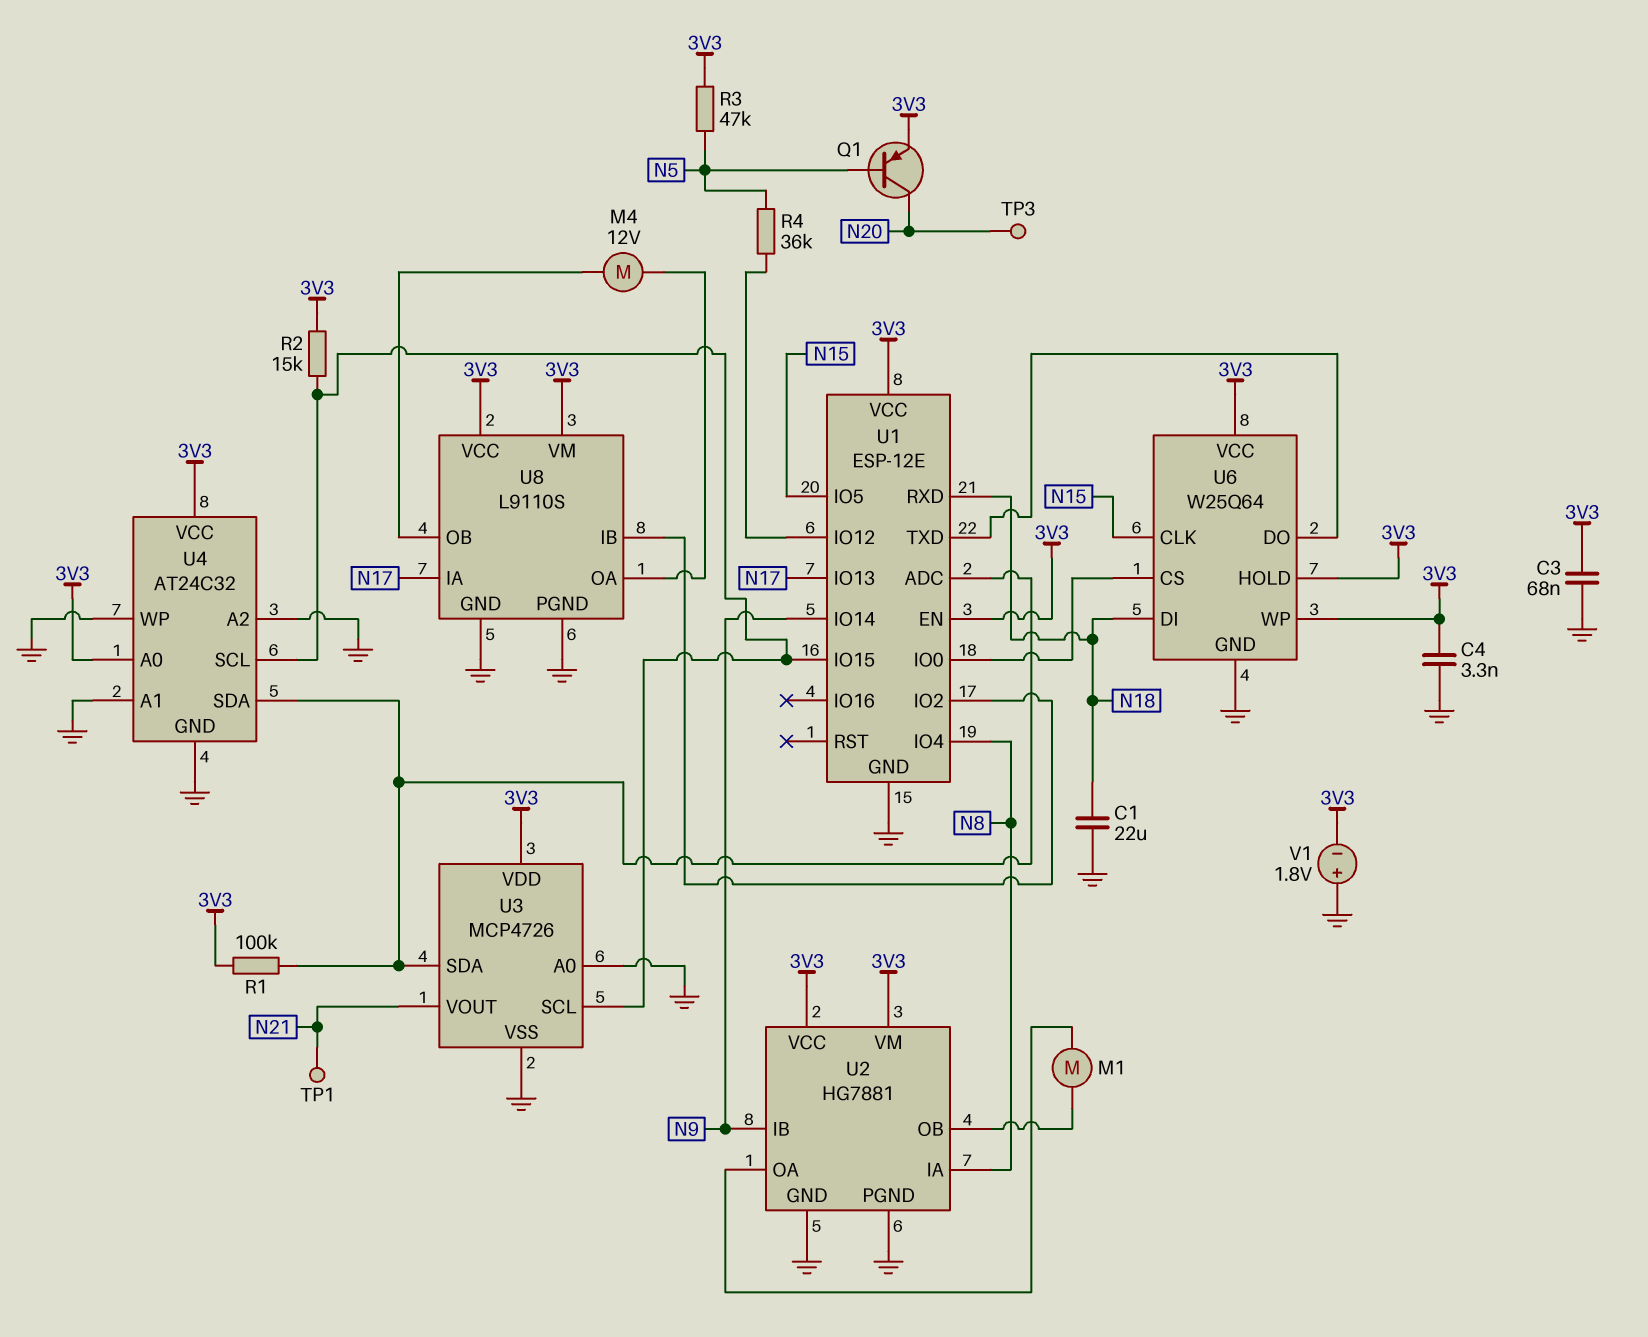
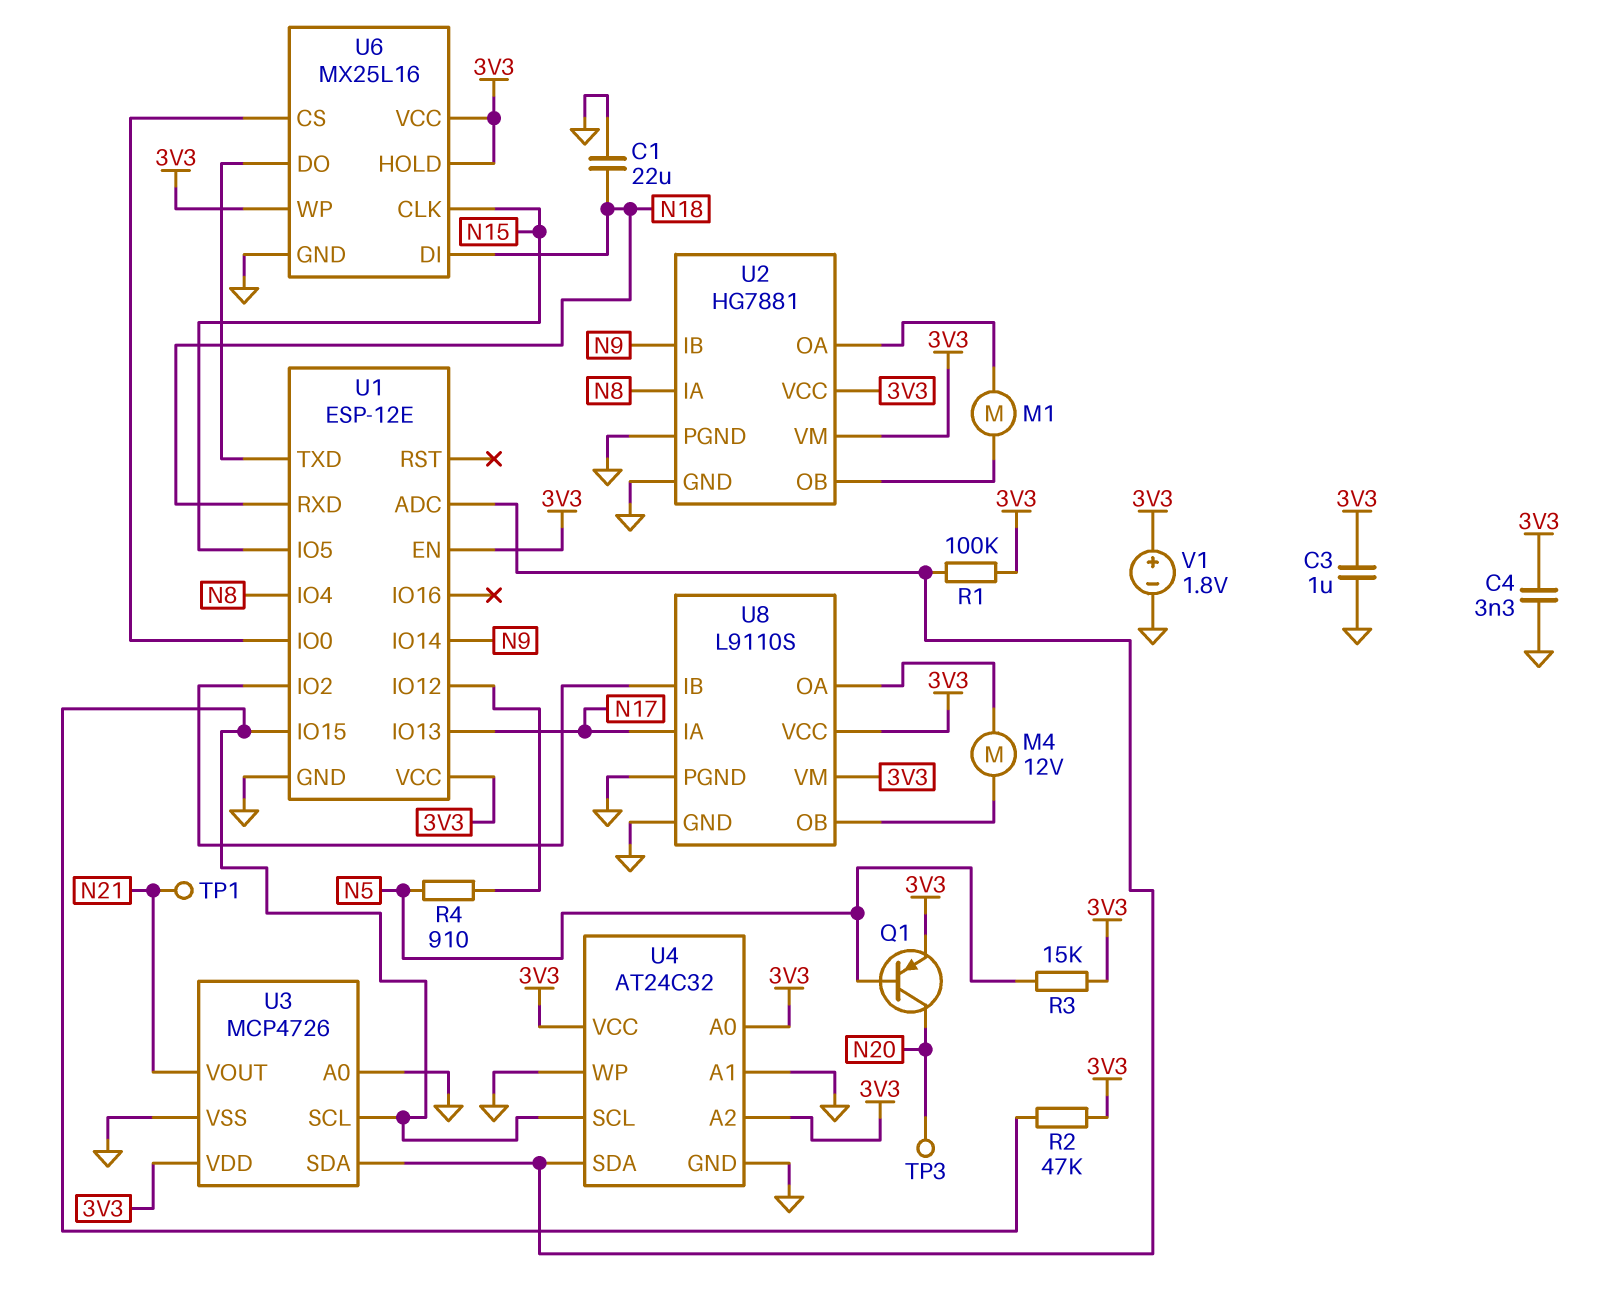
C3: 68nF (3V3, GND) -> 1uF (3V3, GND)
R2: 15k (3V3, U1/IO15) -> 47k (3V3, U1/IO15)
R3: 47k (3V3, N5) -> 15k (3V3, N5)
R4: 36k (N5, U1/IO12) -> 910 (N5, U1/IO12)
U4 pin A2: GND -> 3V3
U6: W25Q64 -> MX25L16
V1: 1.8V (plus GND, minus 3V3) -> 1.8V (plus 3V3, minus GND)

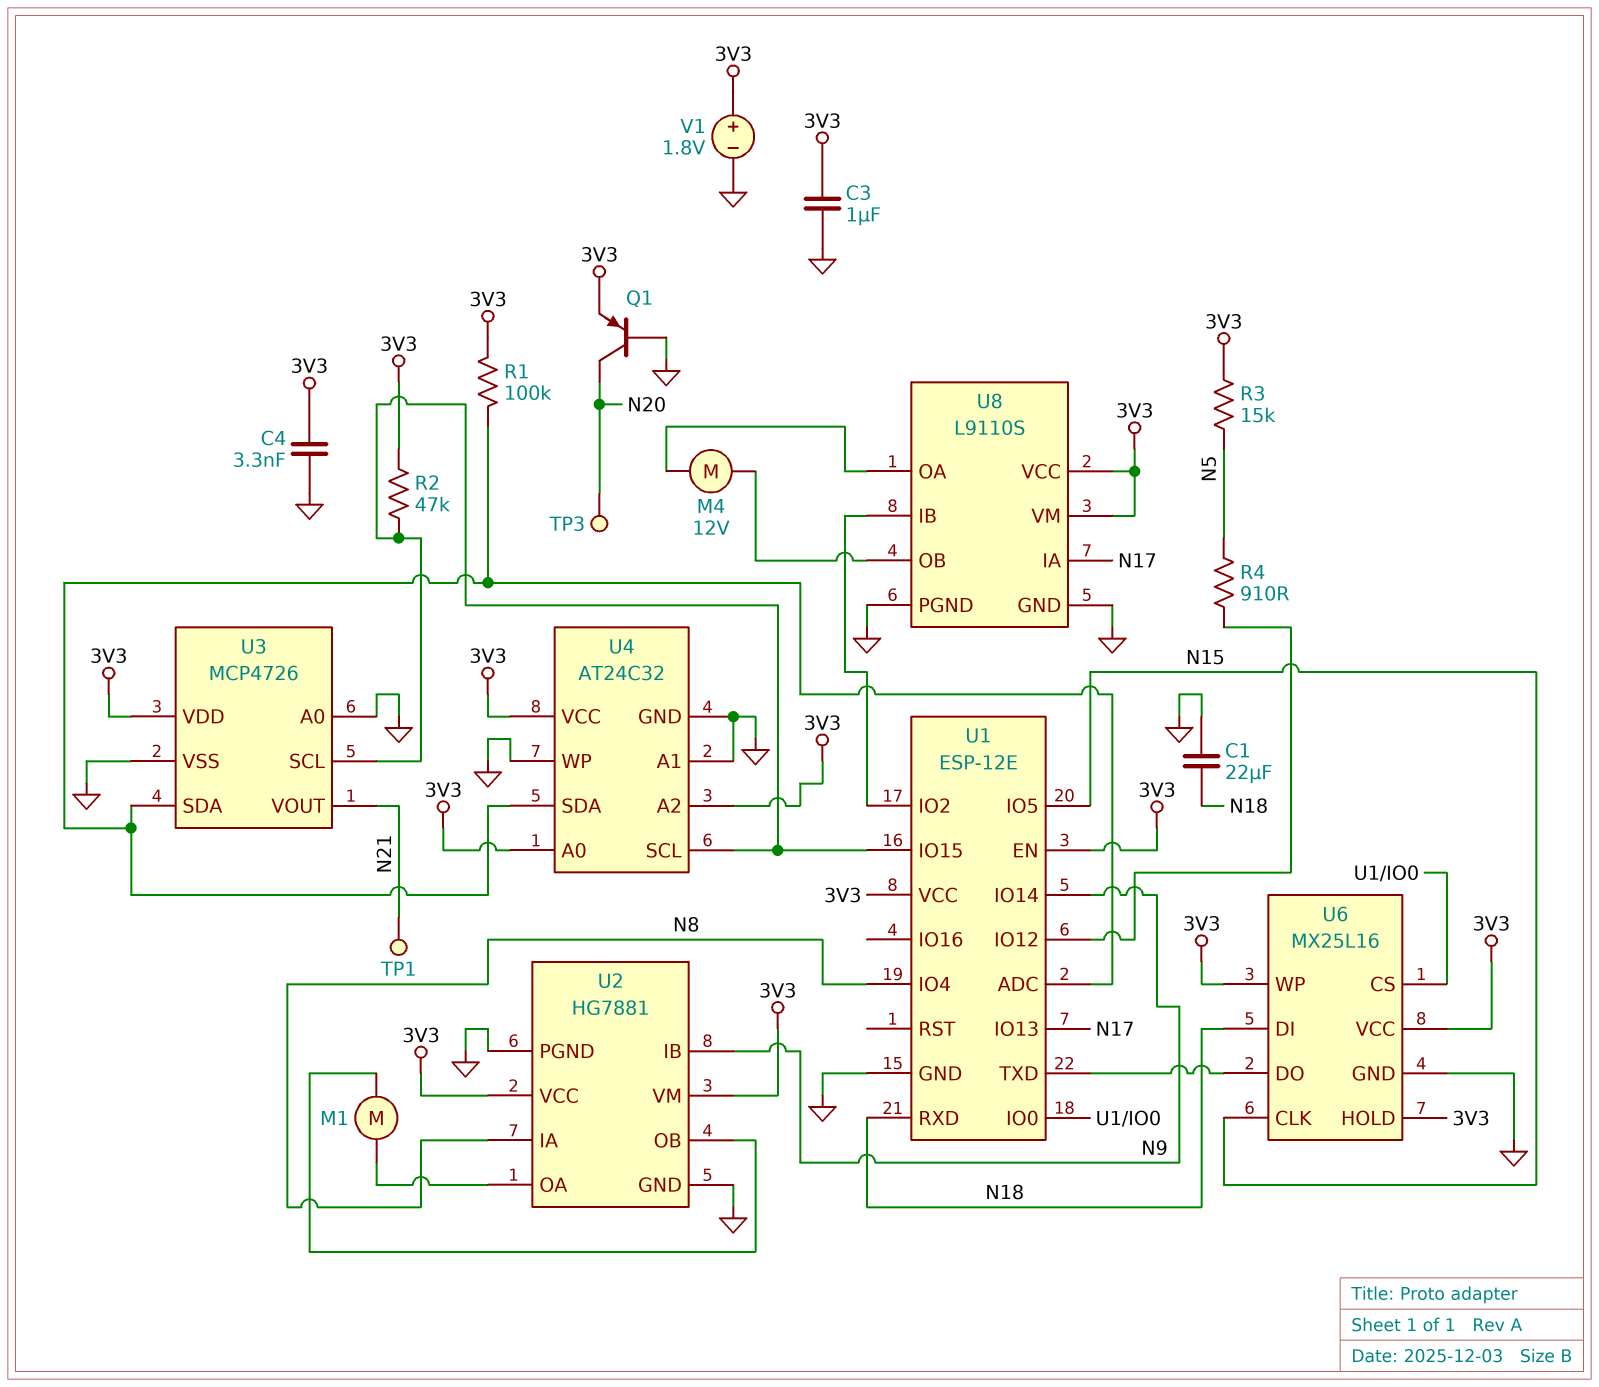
Q1: PNP (B N5, C N20, E 3V3) -> PNP (B GND, C N20, E 3V3)

